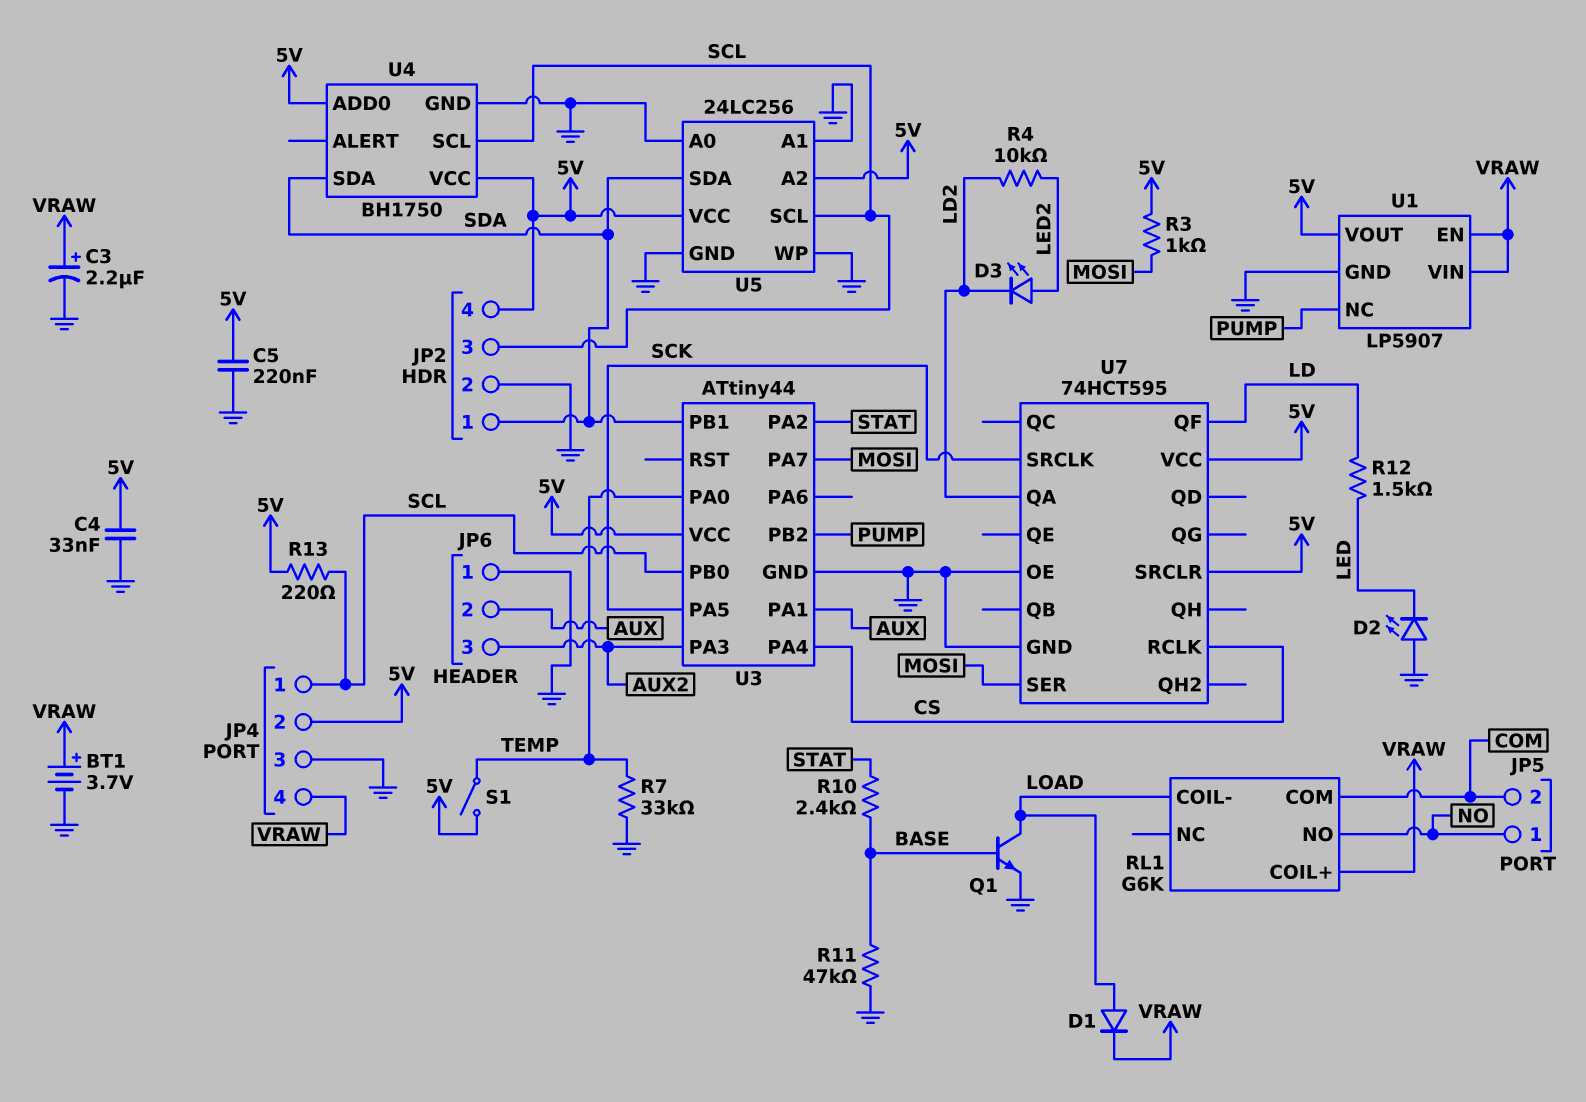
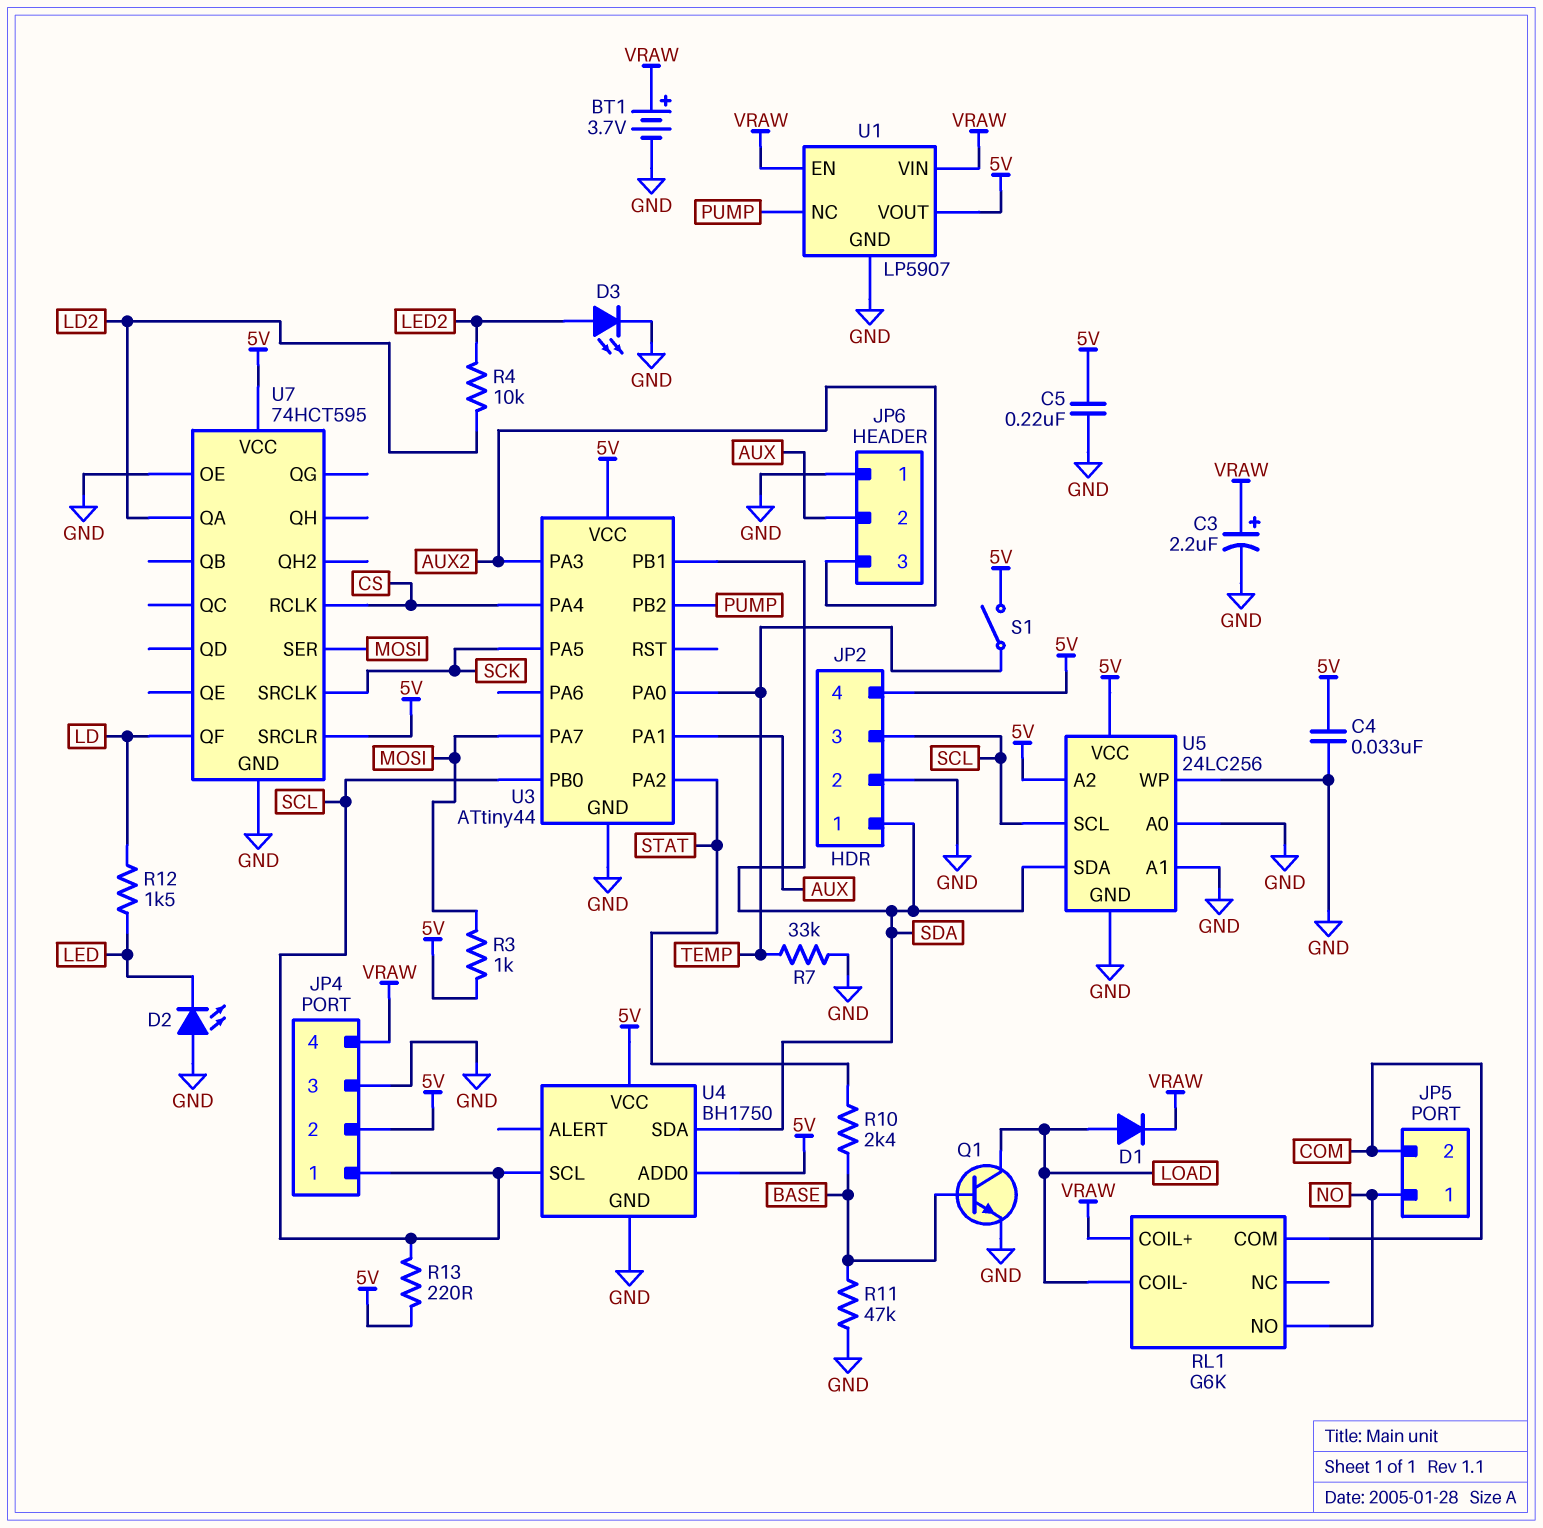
D3: LED (A LED2, K LD2) -> LED (A LED2, K GND)

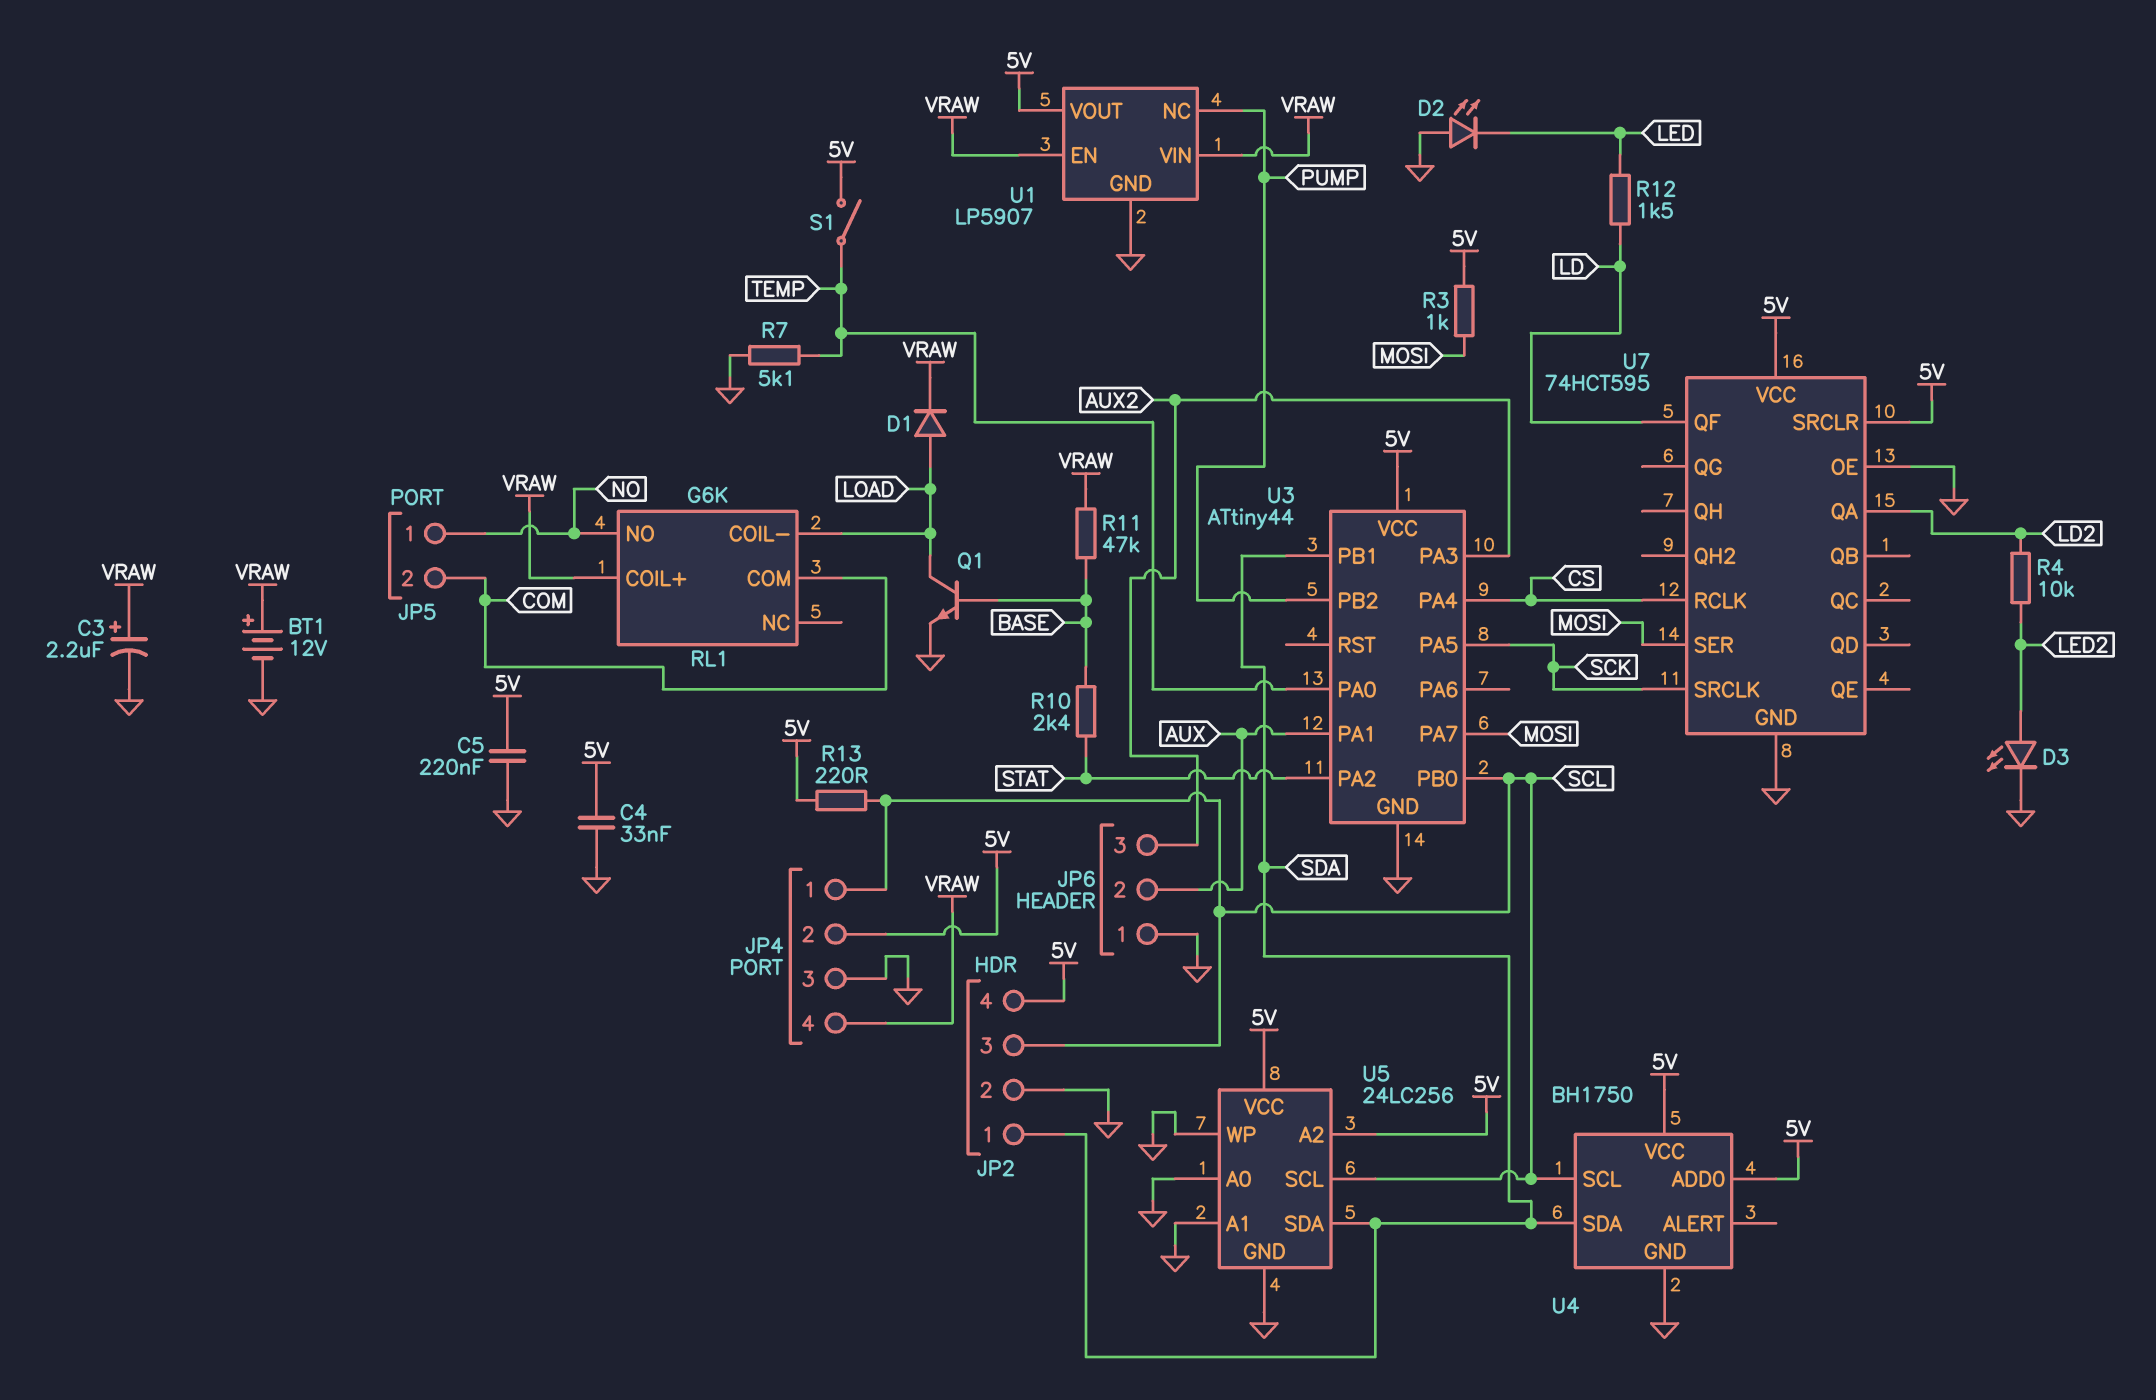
BT1: 3.7V (plus VRAW, minus GND) -> 12V (plus VRAW, minus GND)
R7: 33k (GND, TEMP) -> 5.1k (GND, TEMP)
R11: 47k (BASE, GND) -> 47k (BASE, VRAW)

